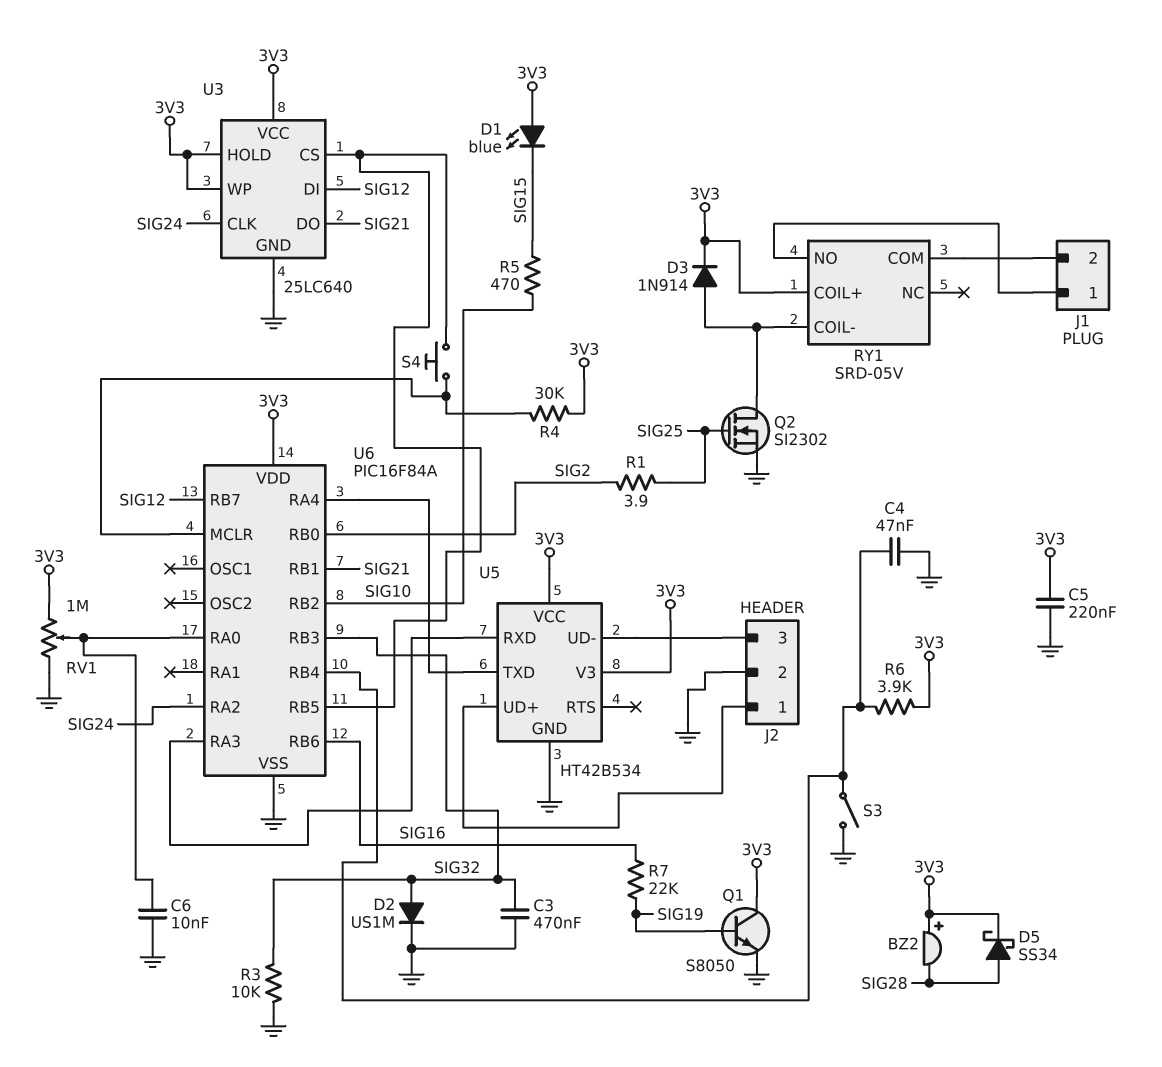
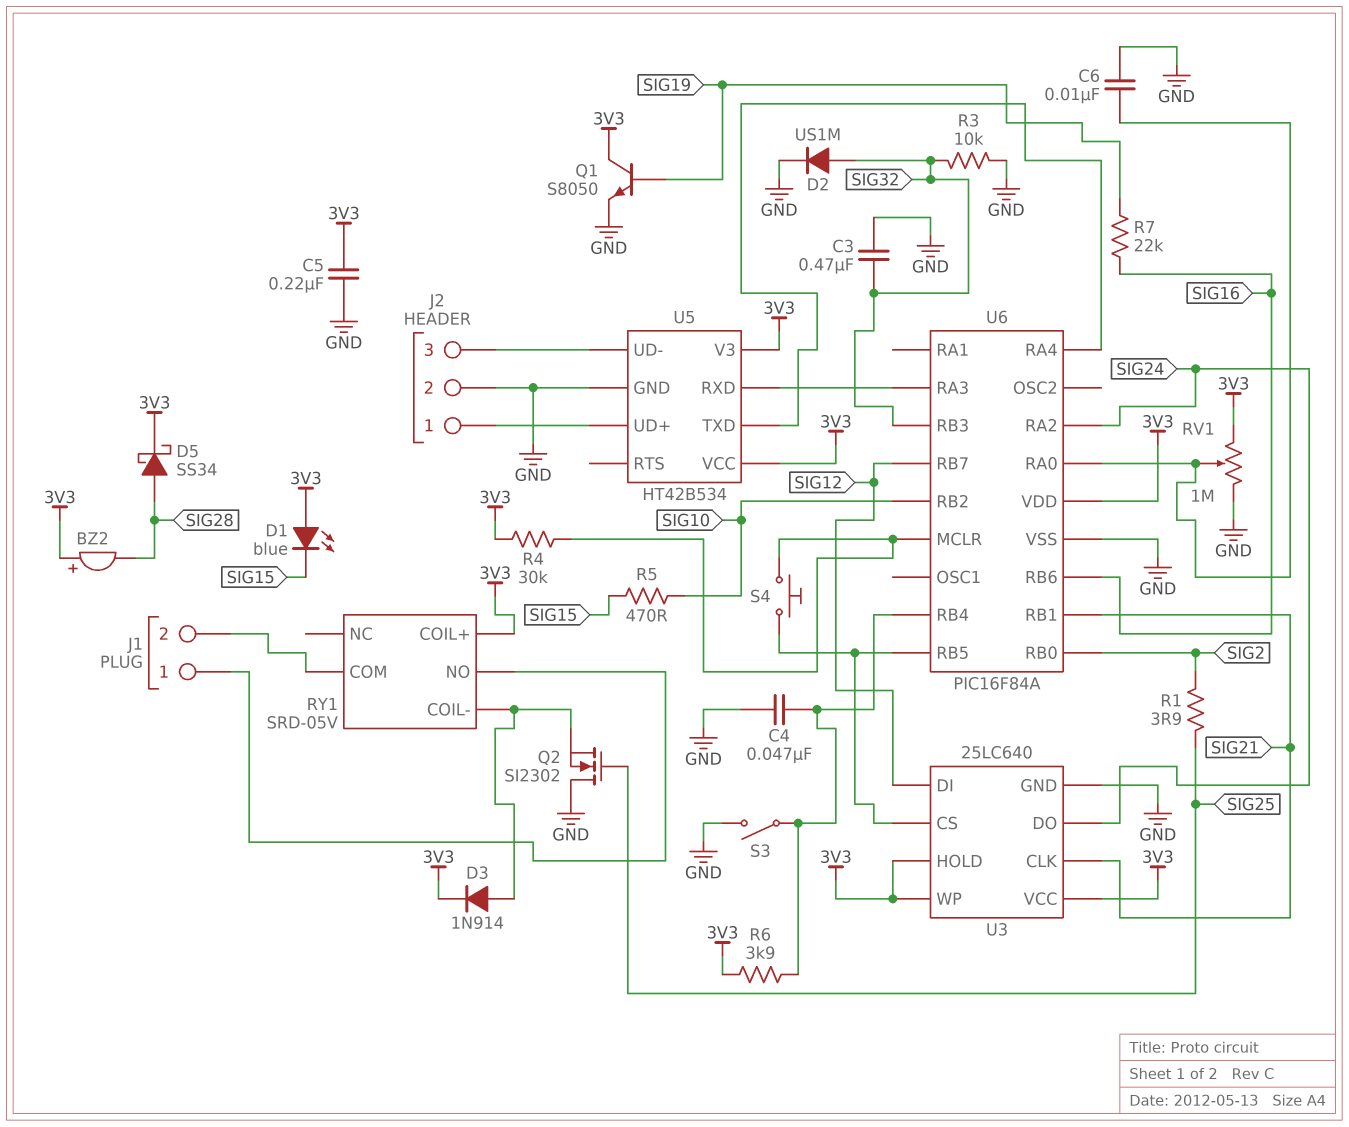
Q2: NMOS SI2302 (G SIG25, D RY1/COIL-, S GND) -> NMOS SI2302 (G SIG25, D GND, S RY1/COIL-)
U3 pin CLK: SIG24 -> SIG21
U3 pin DO: SIG21 -> SIG24

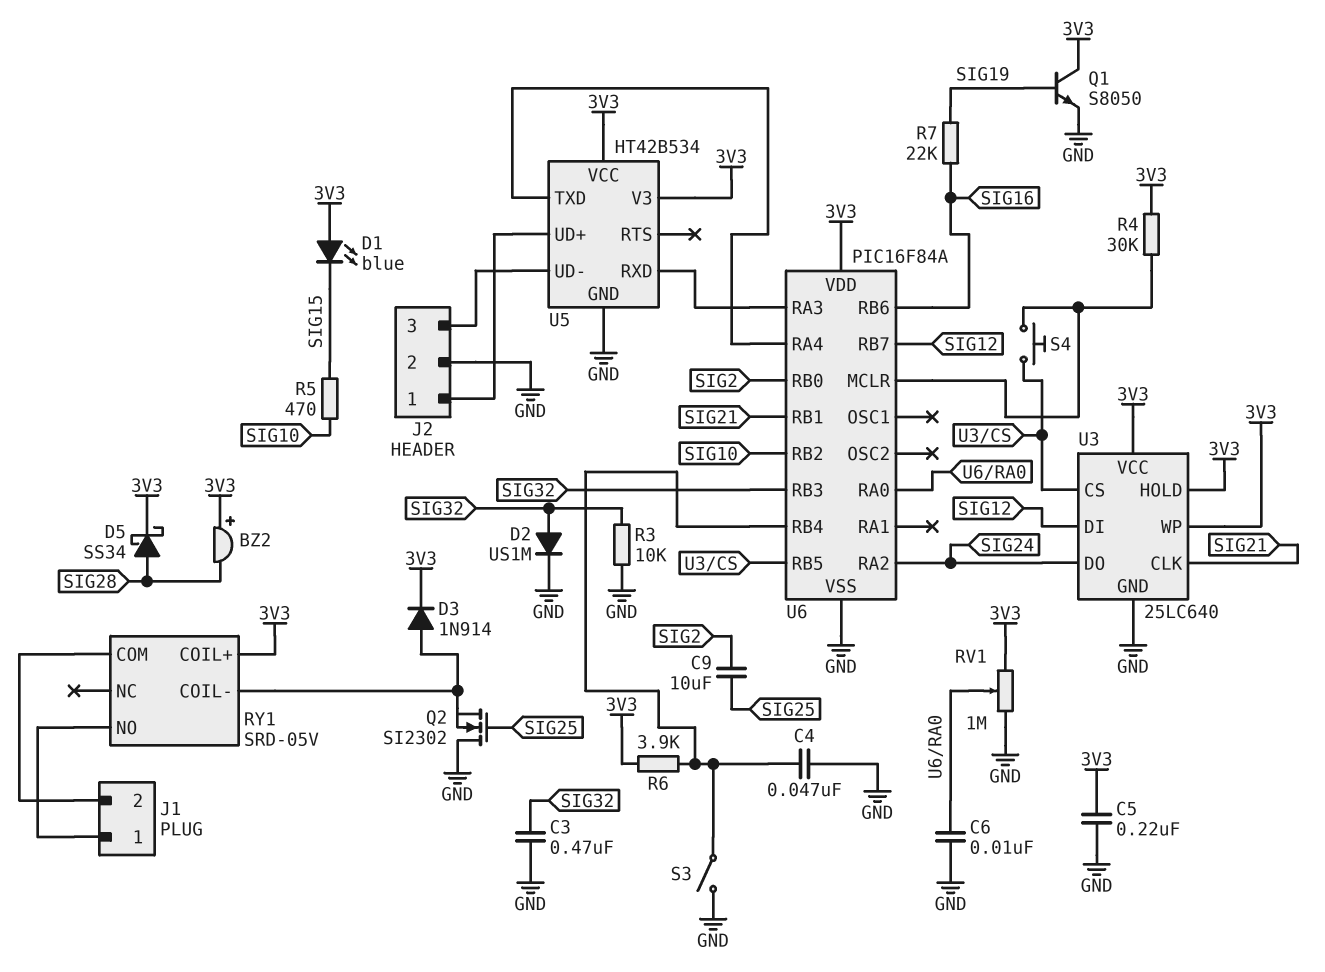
C9: none -> 10uF (SIG2, SIG25)
R1: 3.9 (SIG2, SIG25) -> none

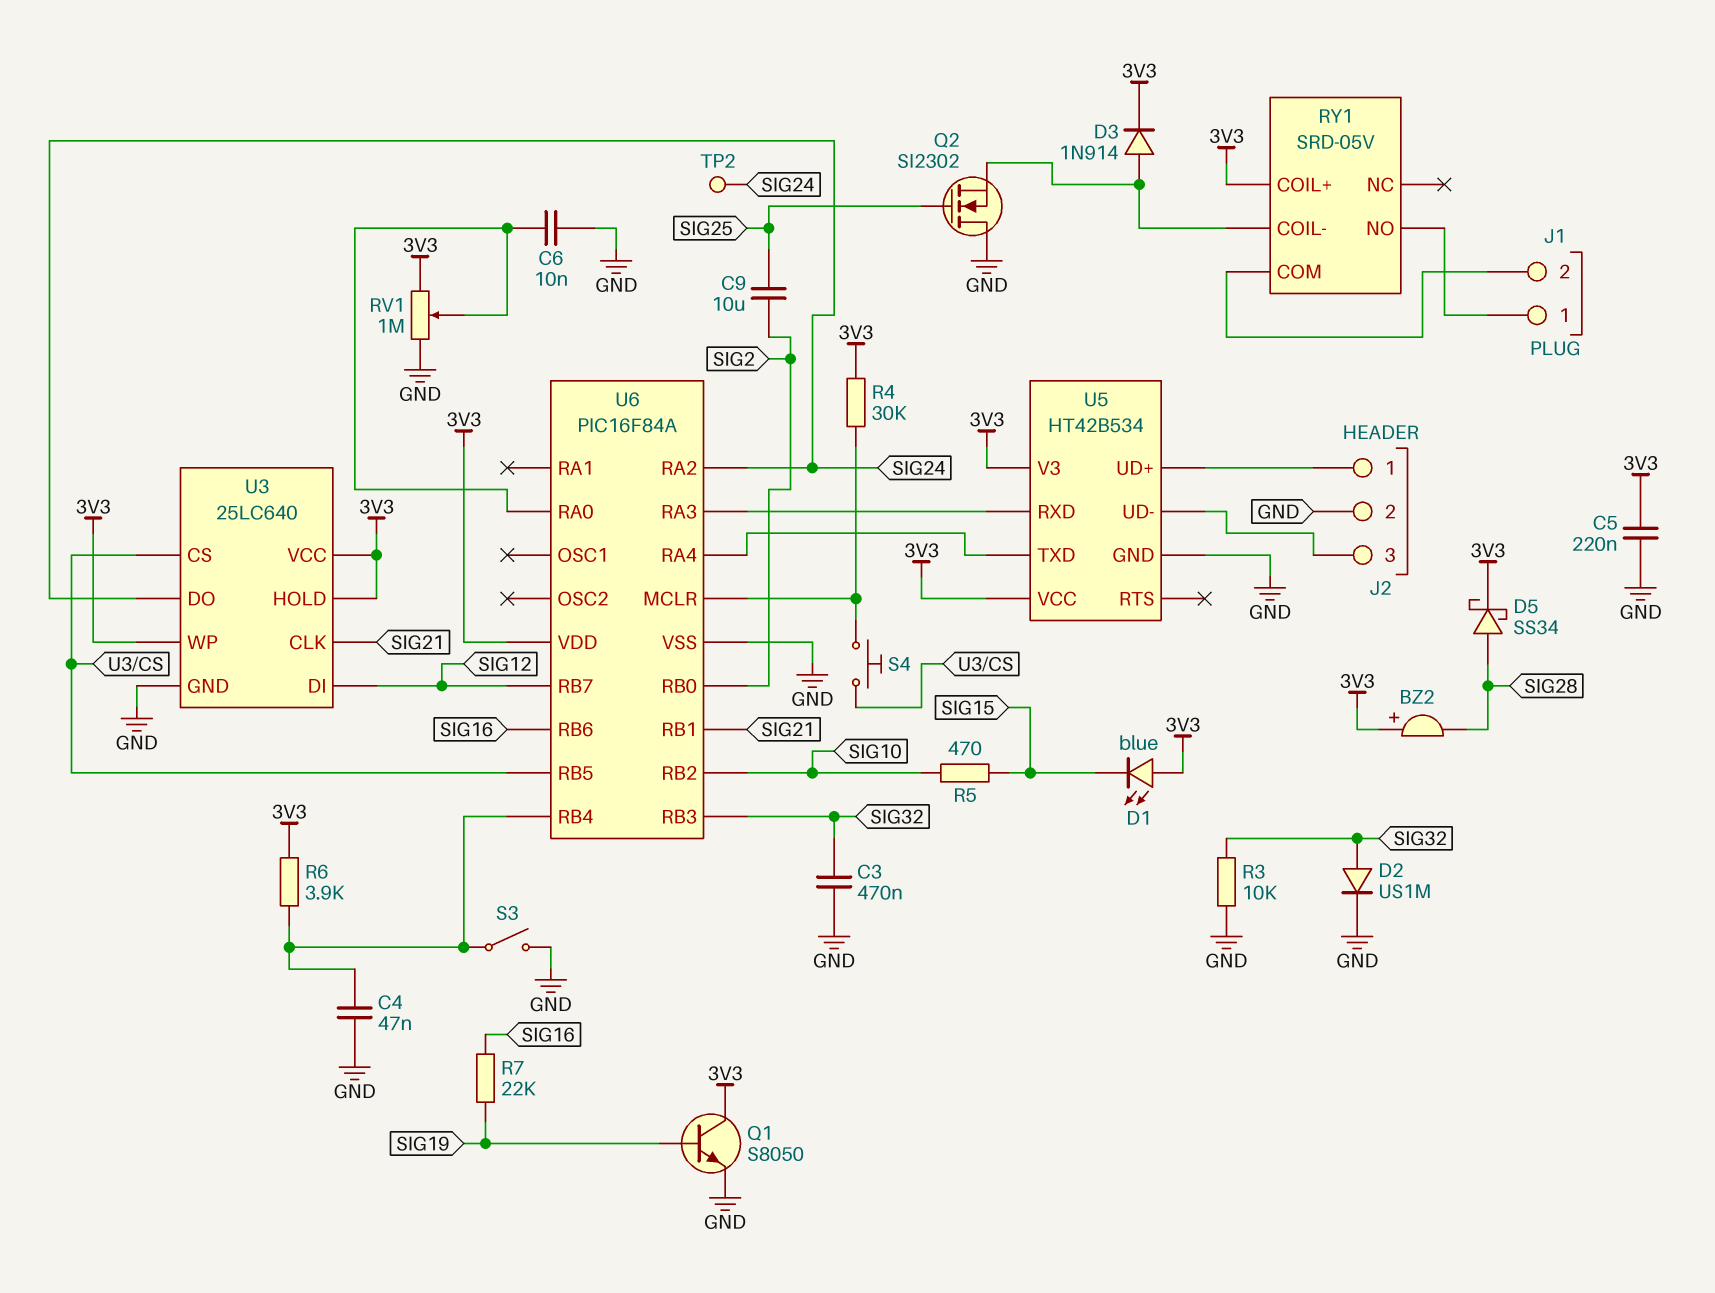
TP2: none -> test point (SIG24)

